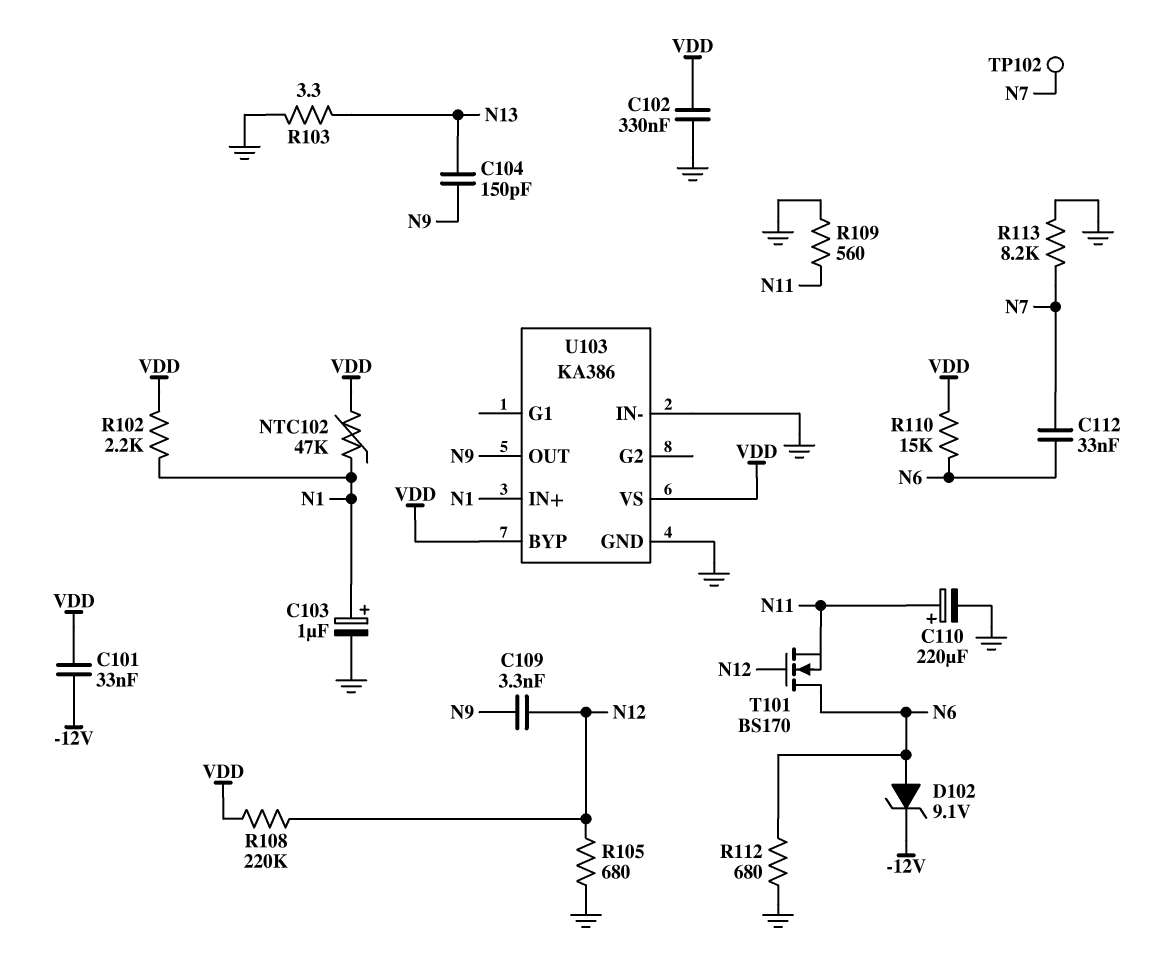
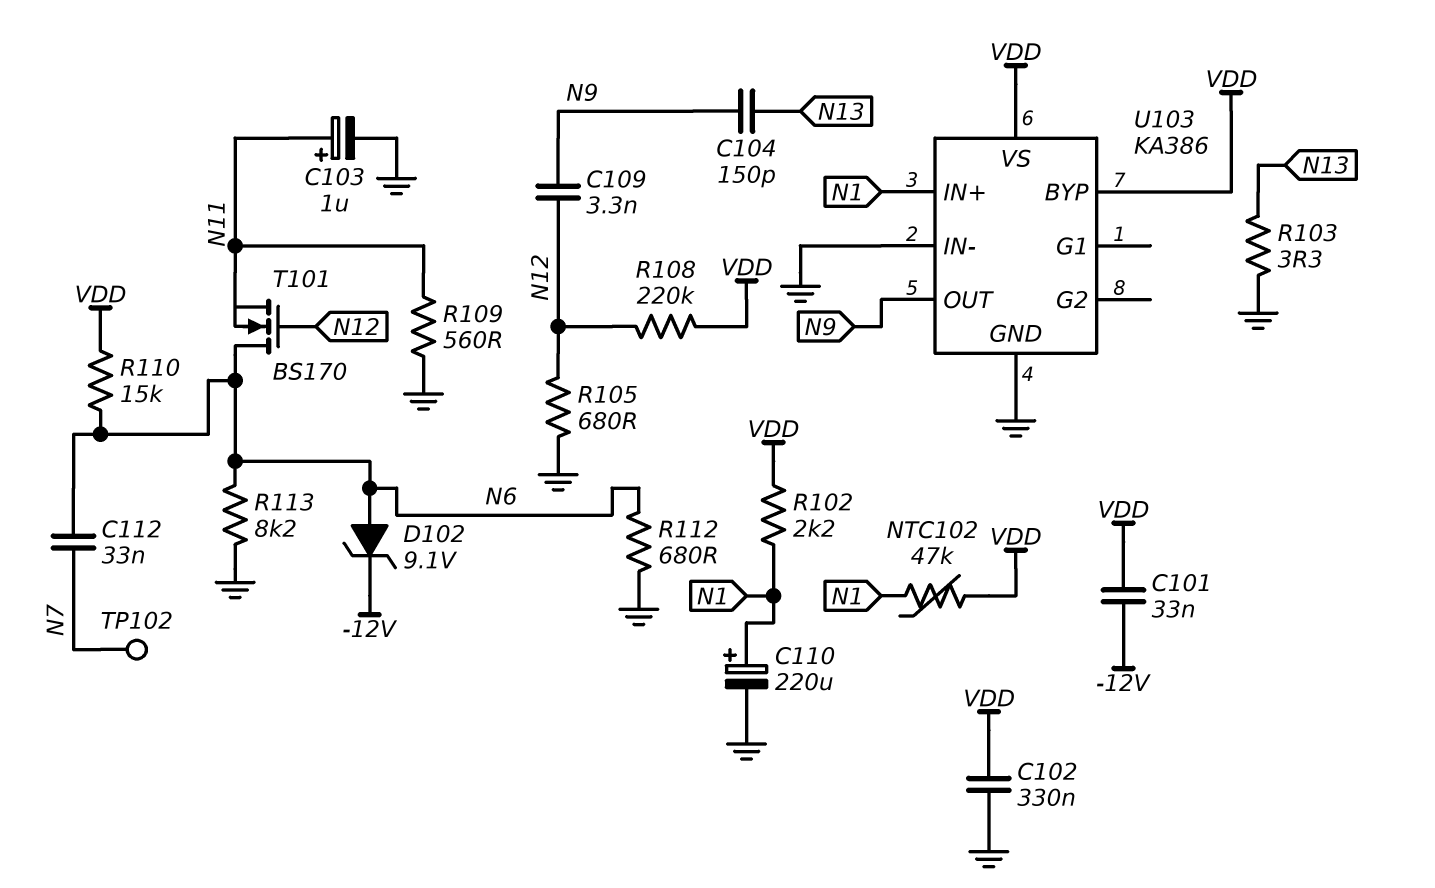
C103: 1uF (plus N1, minus GND) -> 1uF (plus N11, minus GND)
C110: 220uF (plus N11, minus GND) -> 220uF (plus N1, minus GND)
R113: 8.2k (GND, N7) -> 8.2k (GND, N6)

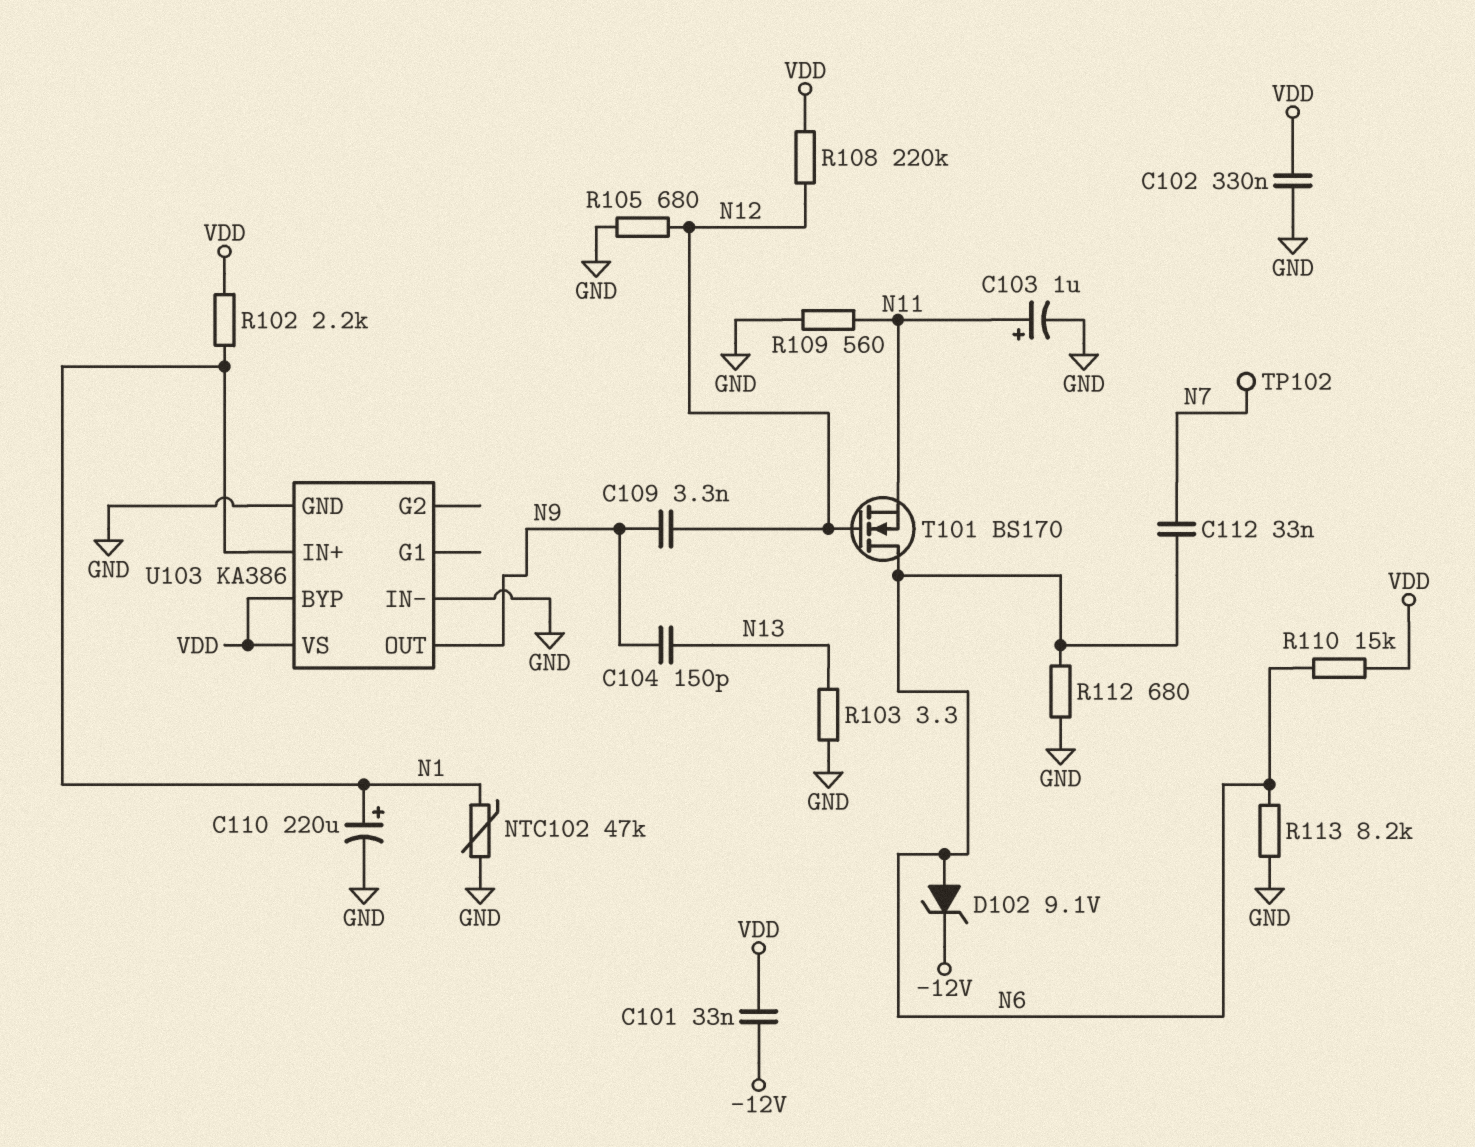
NTC102: 47k (N1, VDD) -> 47k (GND, N1)

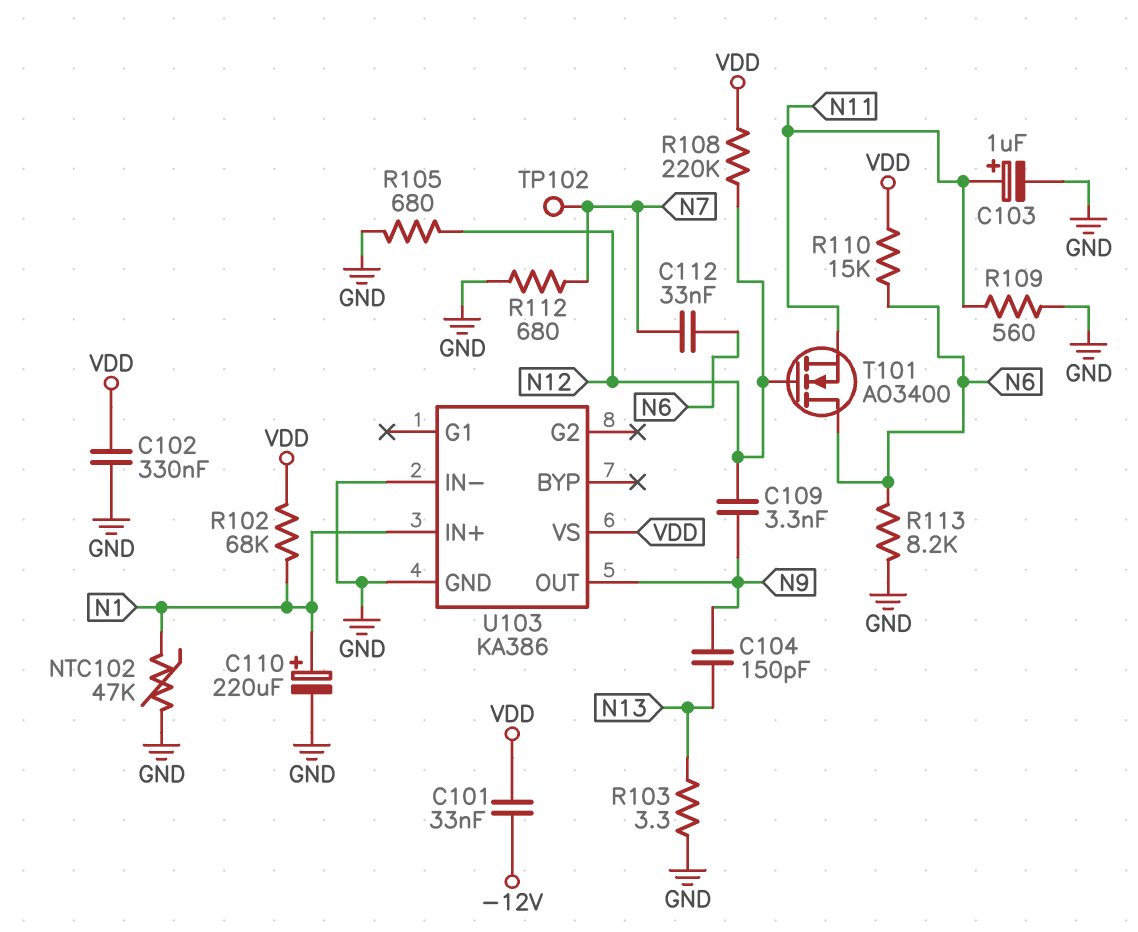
D102: zener 9.1V (A N6, K -12V) -> none
R102: 2.2k (N1, VDD) -> 68k (N1, VDD)
R112: 680 (GND, N6) -> 680 (GND, N7)
T101: NMOS BS170 (G N12, D N6, S N11) -> NMOS AO3400 (G N12, D N6, S N11)
U103 pin BYP: VDD -> none

